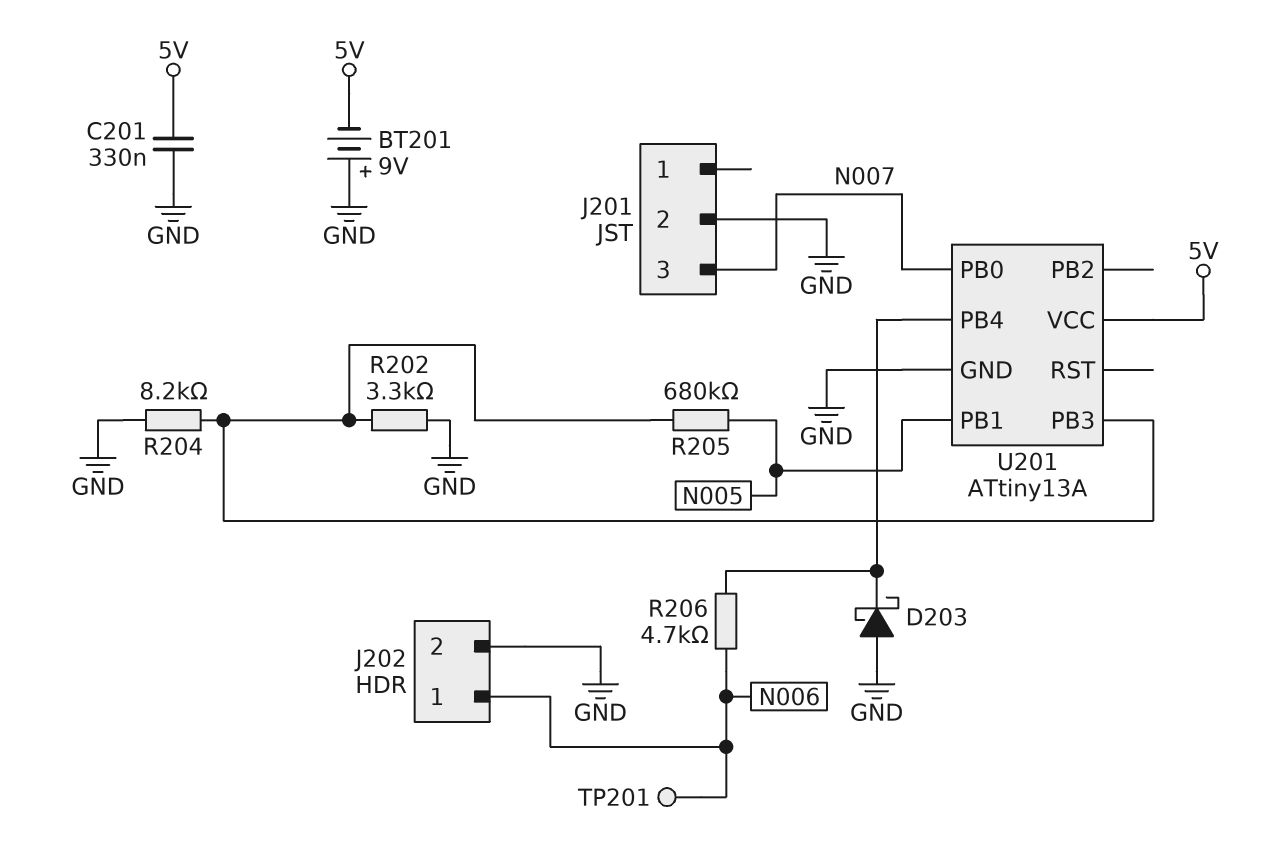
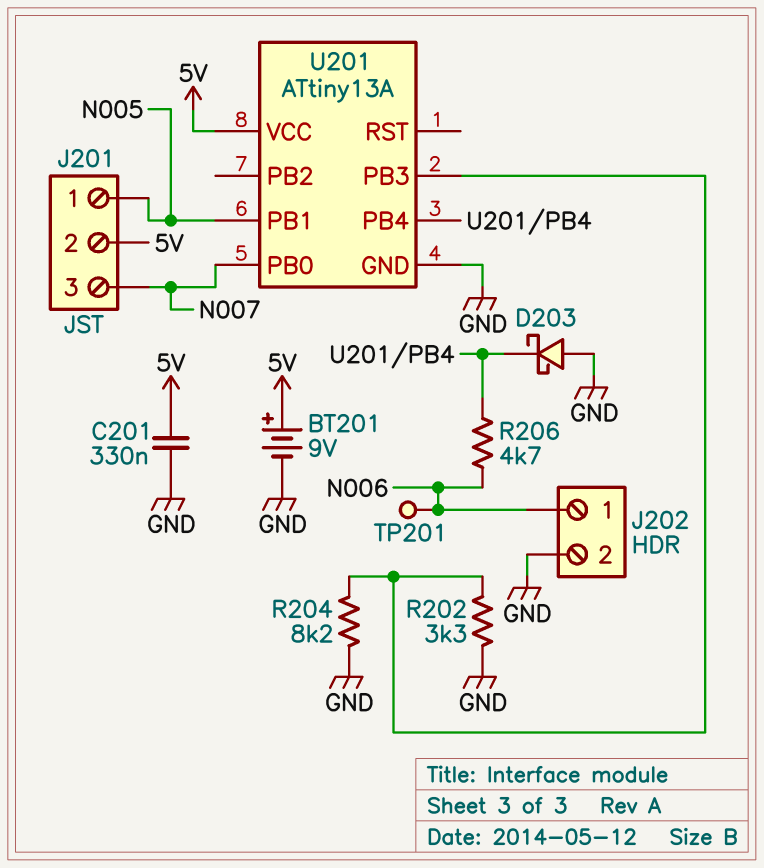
BT201: 9V (plus GND, minus 5V) -> 9V (plus 5V, minus GND)
J201 pin 1: none -> N005
J201 pin 2: GND -> 5V
R205: 680k (N005, U201/PB3) -> none

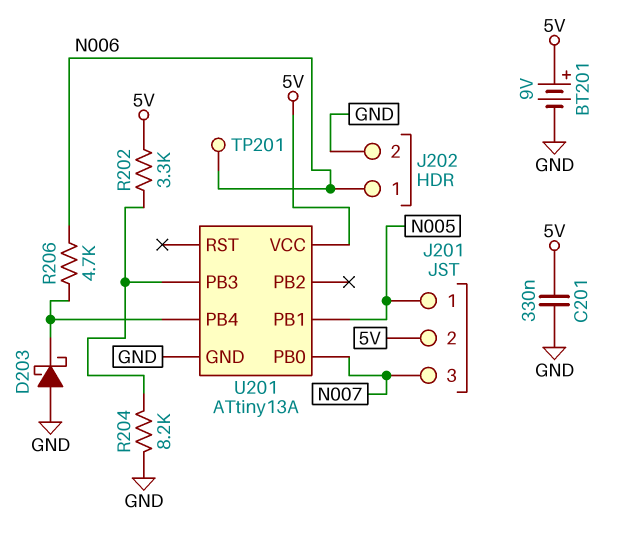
R202: 3.3k (GND, U201/PB3) -> 3.3k (5V, U201/PB3)

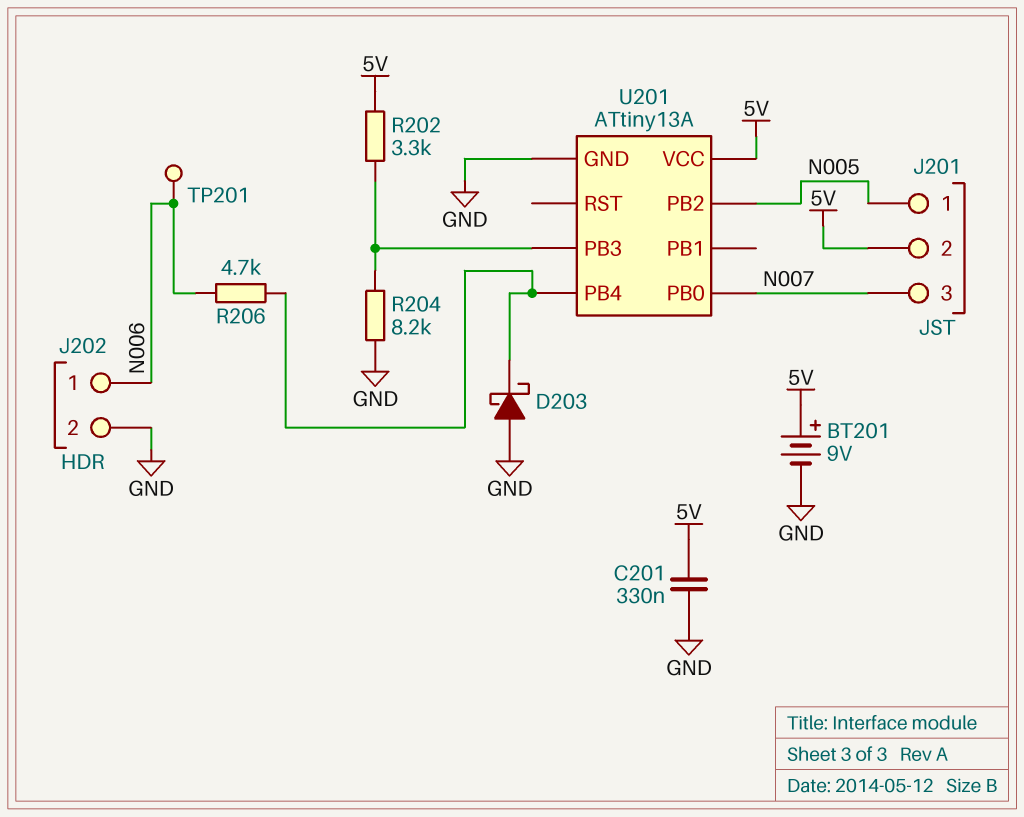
U201 pin PB1: N005 -> none
U201 pin PB2: none -> N005

